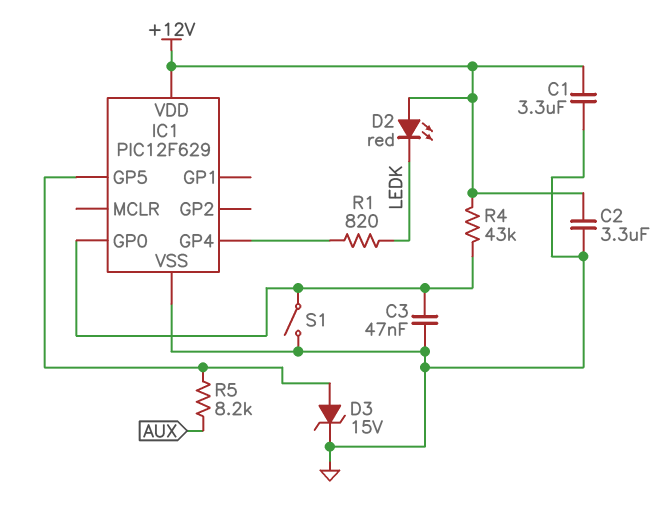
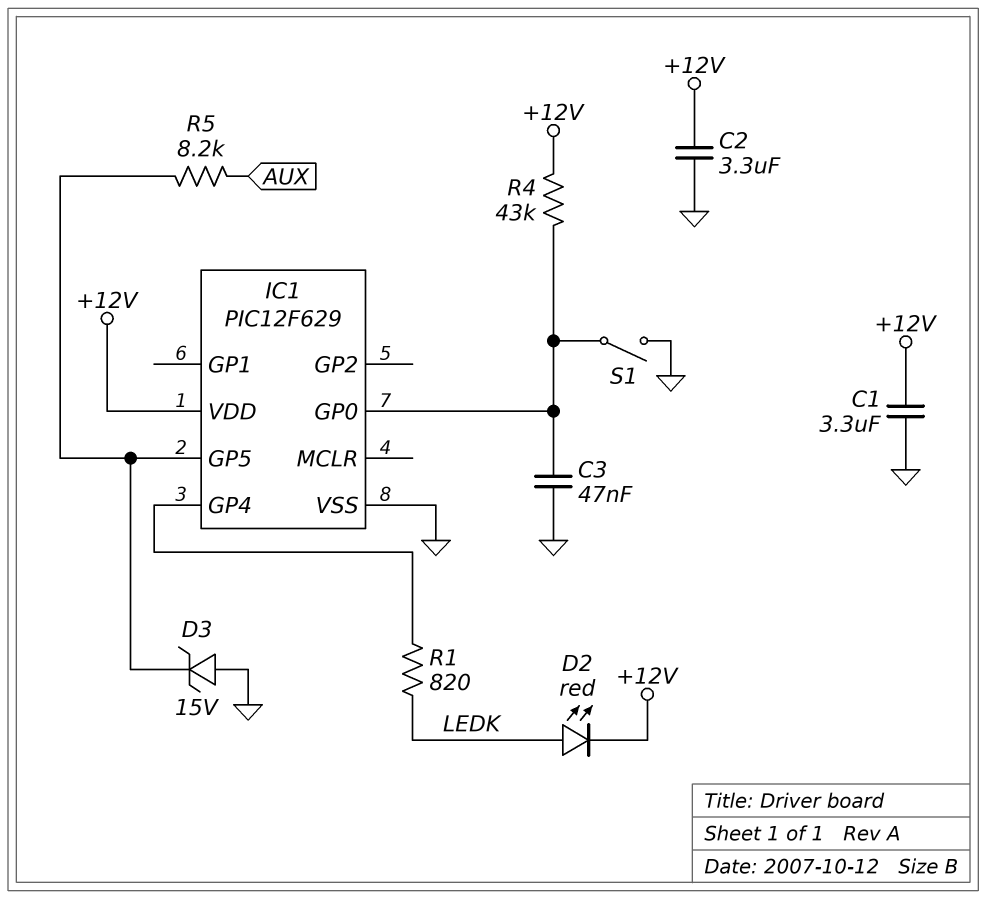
D2: LED red (A +12V, K LEDK) -> LED red (A LEDK, K +12V)
D3: zener 15V (A IC1/GP5, K GND) -> zener 15V (A GND, K IC1/GP5)

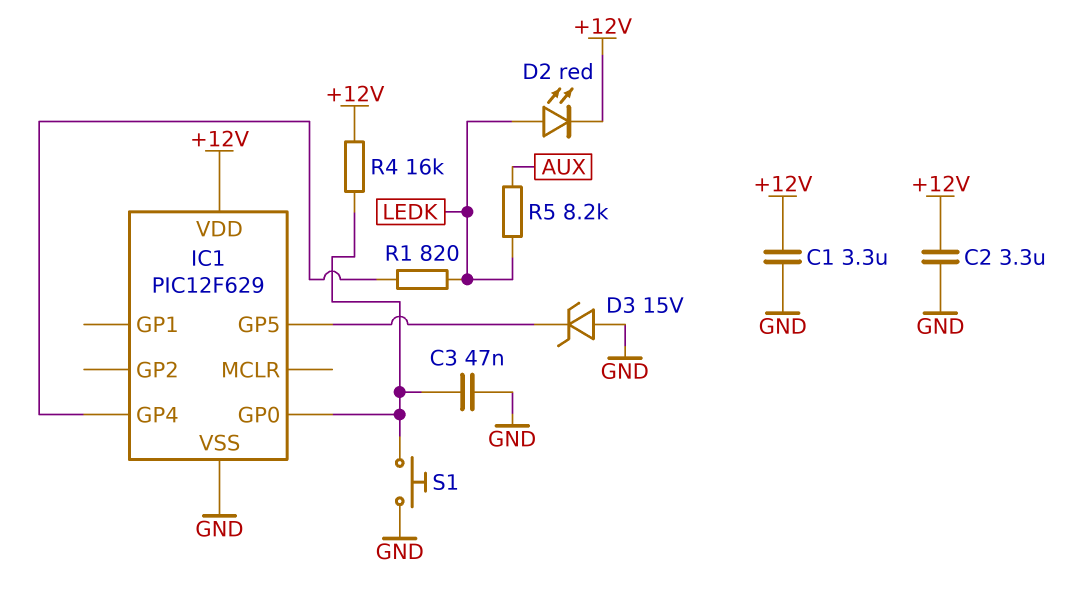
R4: 43k (+12V, IC1/GP0) -> 16k (+12V, IC1/GP0)
R5: 8.2k (AUX, IC1/GP5) -> 8.2k (AUX, LEDK)
S1: switch (GND, IC1/GP0) -> button (GND, IC1/GP0)

